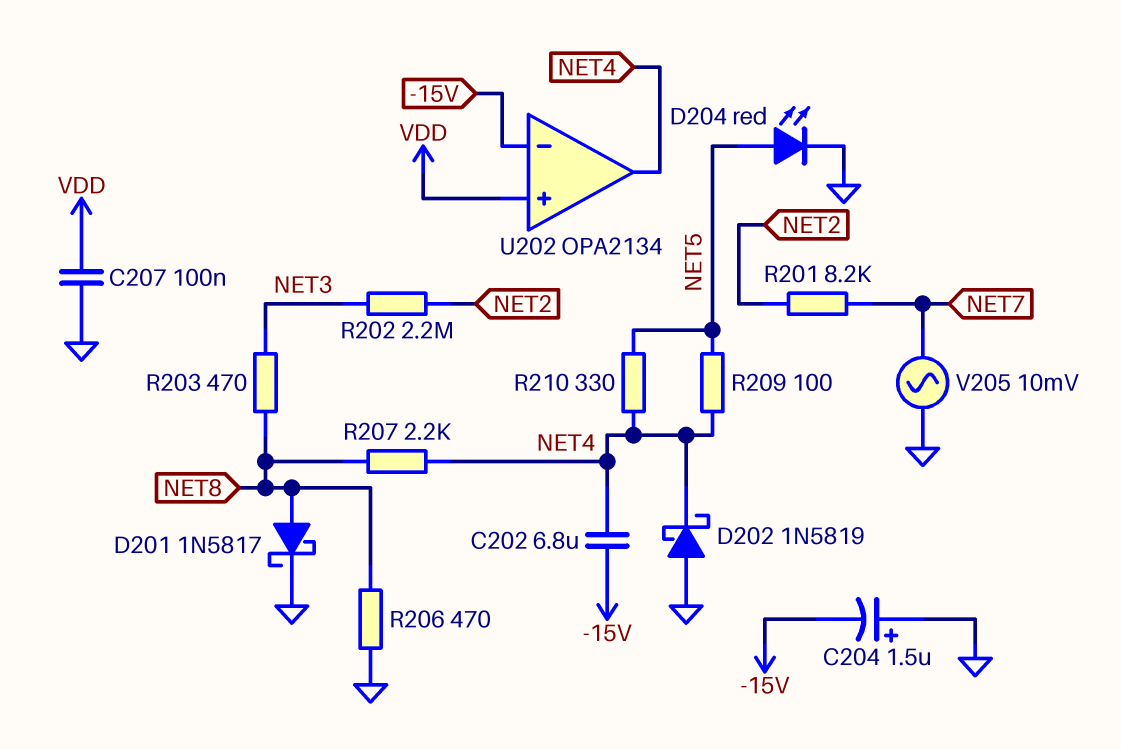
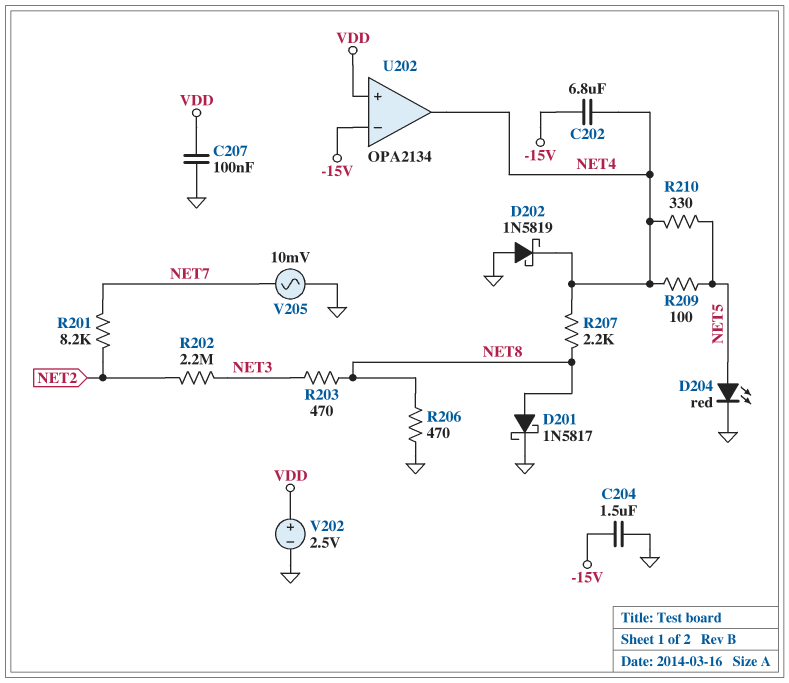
C204: 1.5uF (plus GND, minus -15V) -> 1.5uF (-15V, GND)
V202: none -> 2.5V (plus VDD, minus GND)

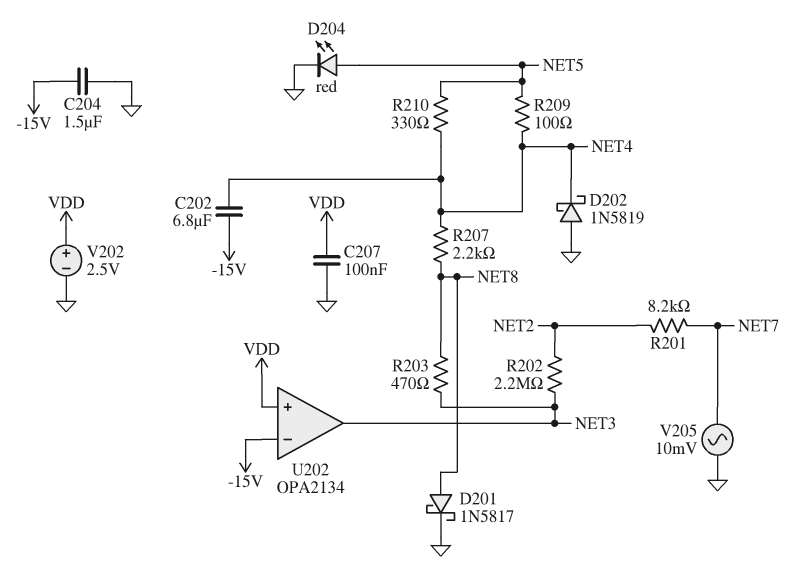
R206: 470 (GND, NET8) -> none
U202 pin out: NET4 -> NET3

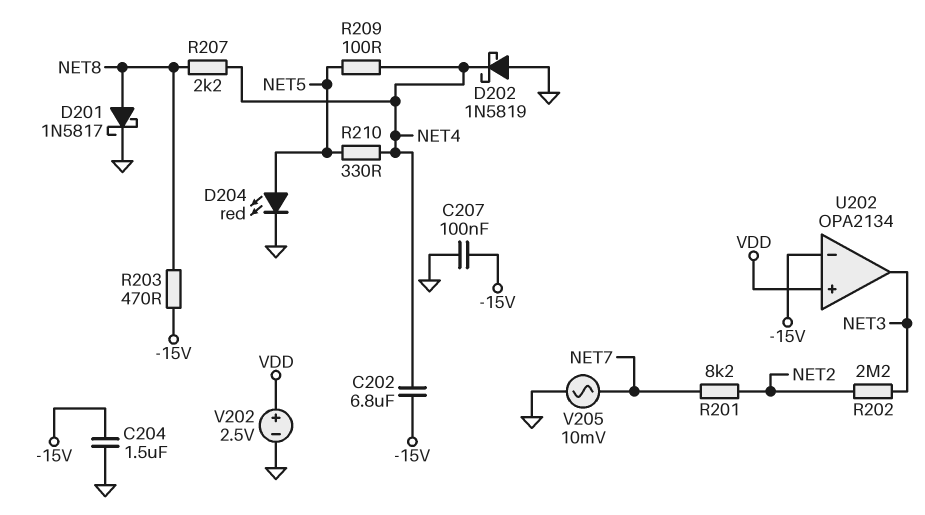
C207: 100nF (GND, VDD) -> 100nF (-15V, GND)
R203: 470 (NET3, NET8) -> 470 (-15V, NET8)

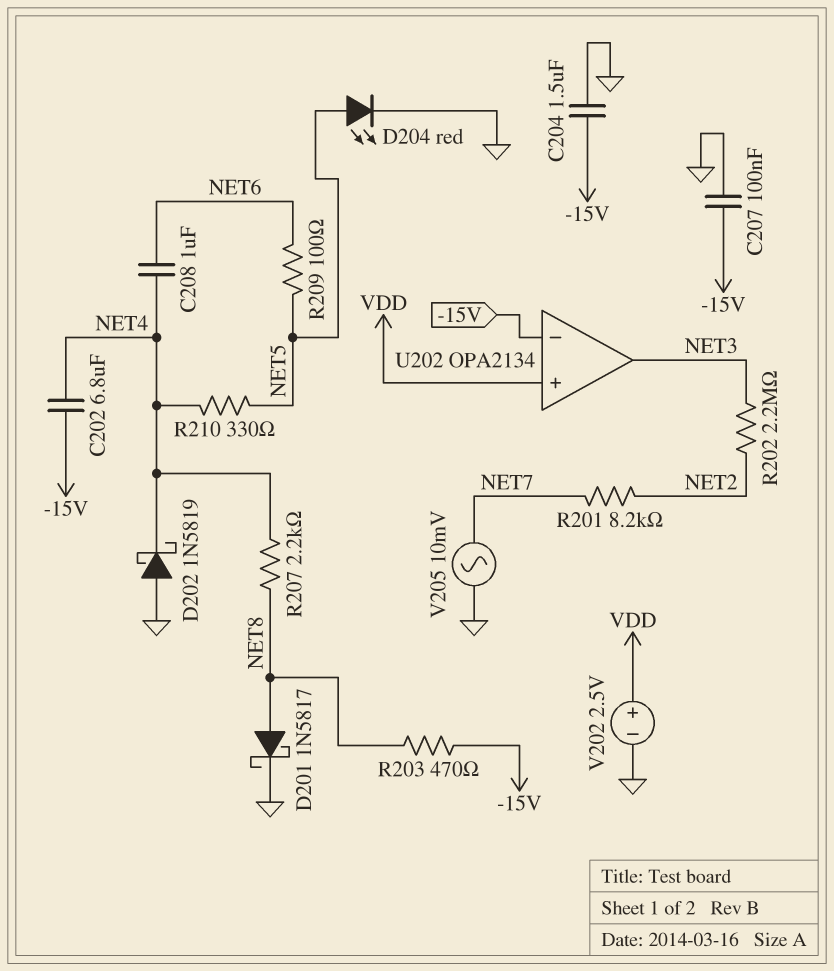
C208: none -> 1uF (NET4, NET6)
R209: 100 (NET4, NET5) -> 100 (NET5, NET6)

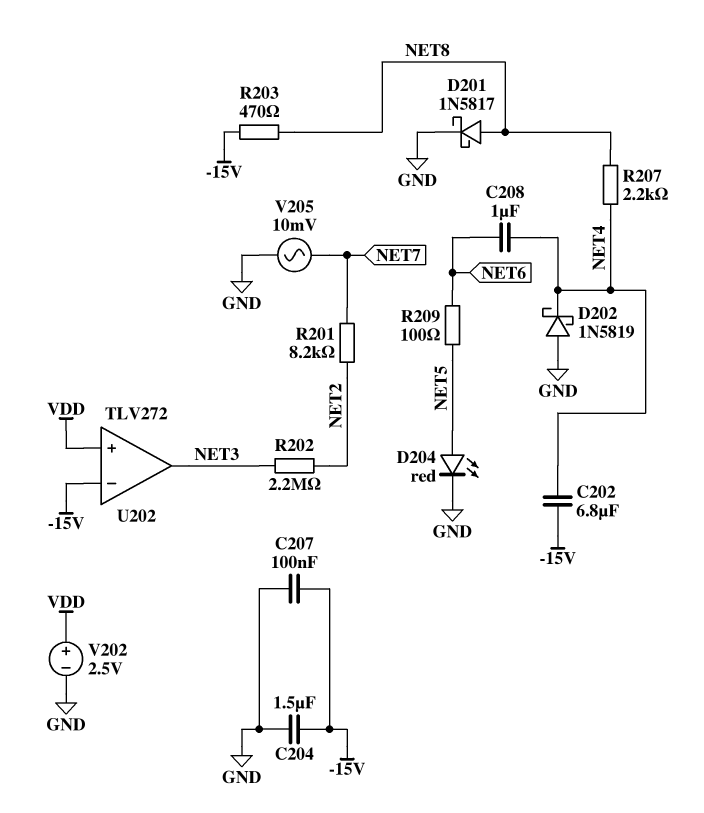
R210: 330 (NET4, NET5) -> none
U202: OPA2134 -> TLV272

